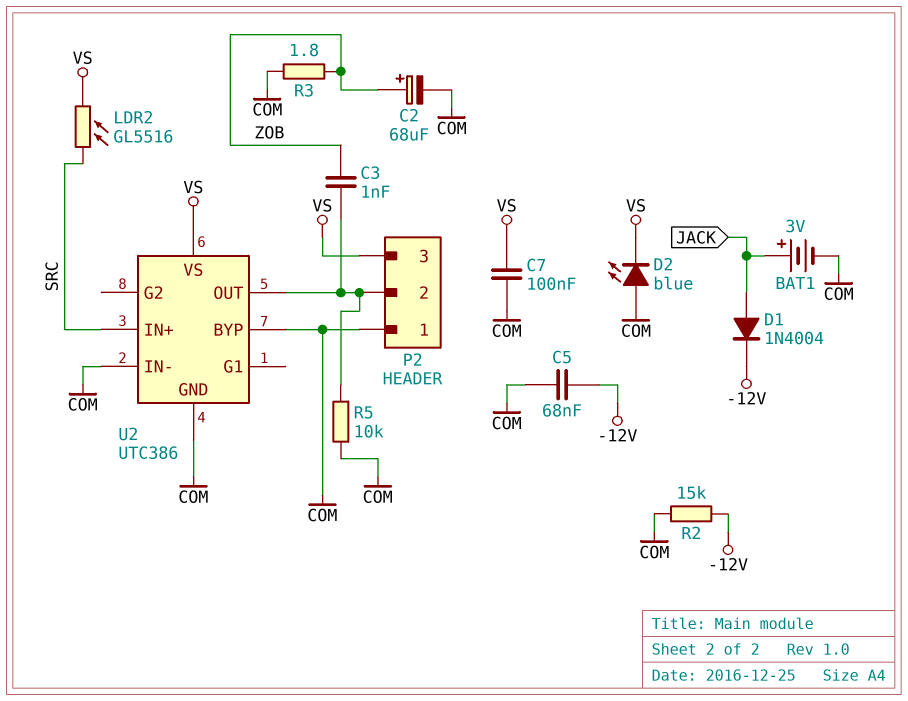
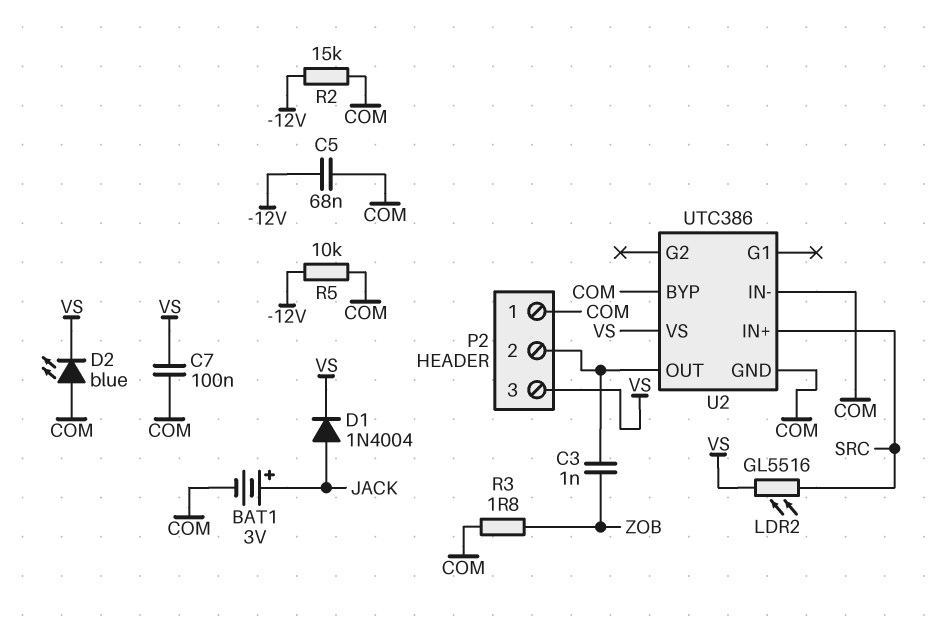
C2: 68uF (plus ZOB, minus COM) -> none
D1: diode 1N4004 (A JACK, K -12V) -> diode 1N4004 (A JACK, K VS)
R5: 10k (COM, P2/2) -> 10k (-12V, COM)

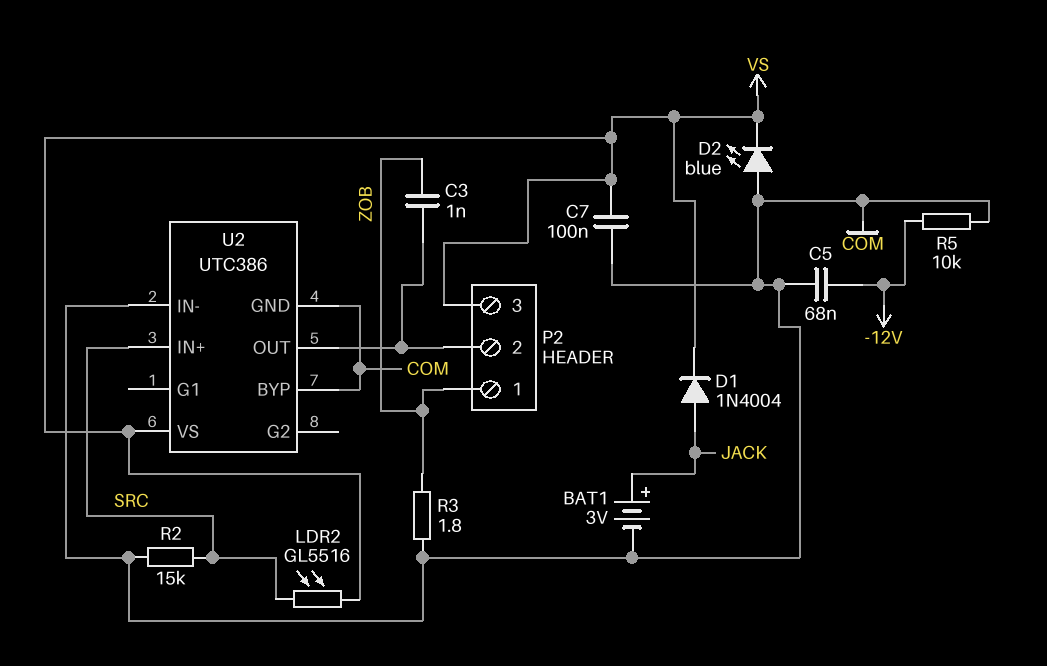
P2 pin 1: COM -> ZOB
R2: 15k (-12V, COM) -> 15k (COM, SRC)

